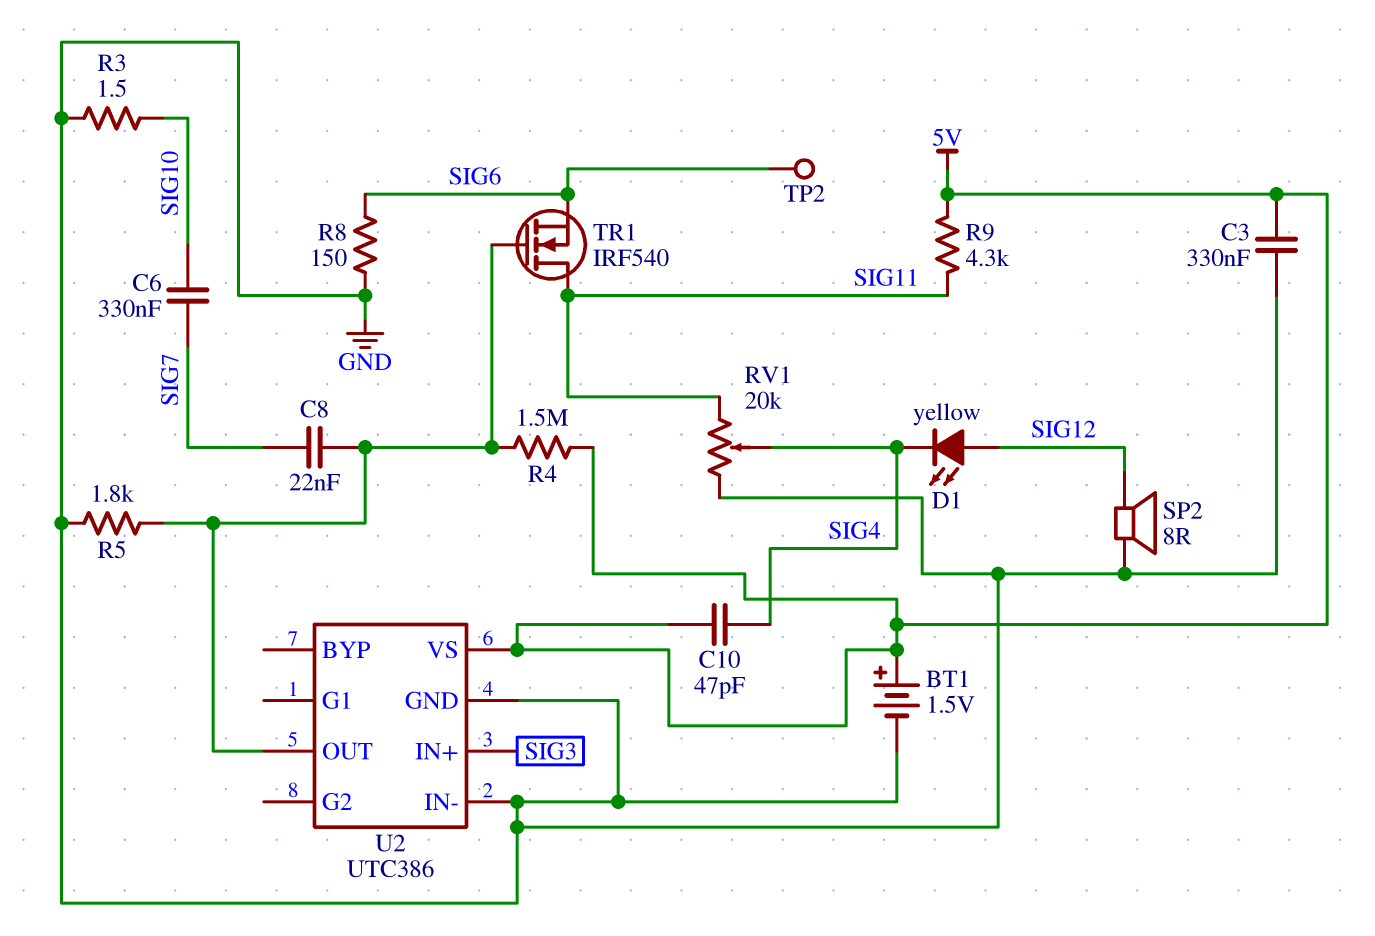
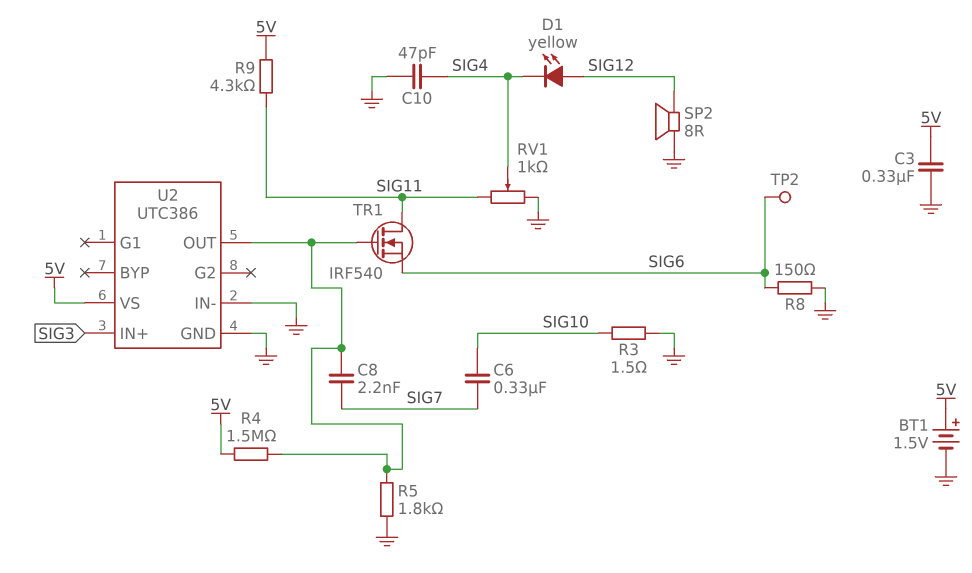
C8: 22nF (SIG7, U2/OUT) -> 2.2nF (SIG7, U2/OUT)
C10: 47pF (5V, SIG4) -> 47pF (GND, SIG4)
RV1: 20k (GND, SIG11, wiper SIG4) -> 1k (GND, SIG11, wiper SIG4)

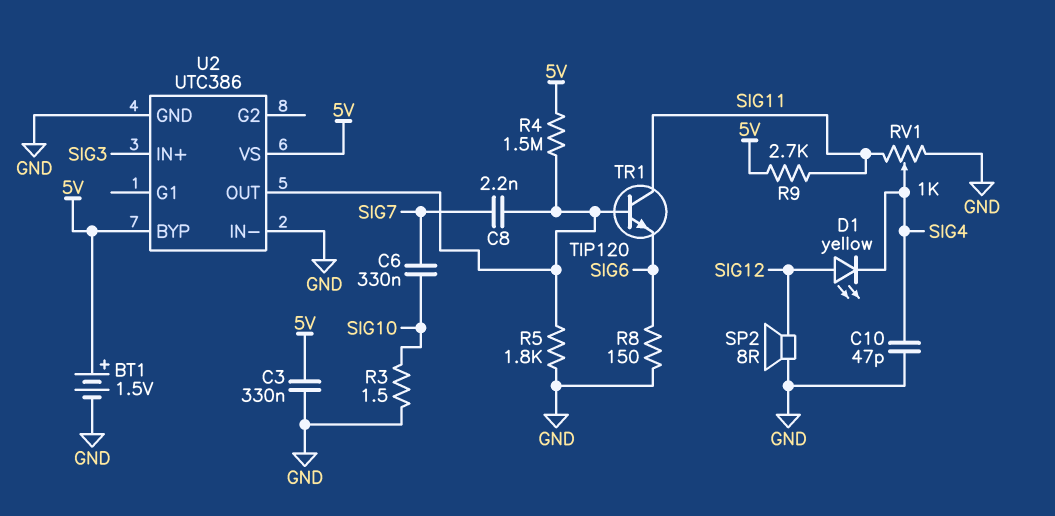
R9: 4.3k (5V, SIG11) -> 2.7k (5V, SIG11)
TP2: test point (SIG6) -> none
TR1: NMOS IRF540 (G U2/OUT, D SIG11, S SIG6) -> NPN TIP120 (B U2/OUT, C SIG11, E SIG6)
U2 pin BYP: none -> 5V

